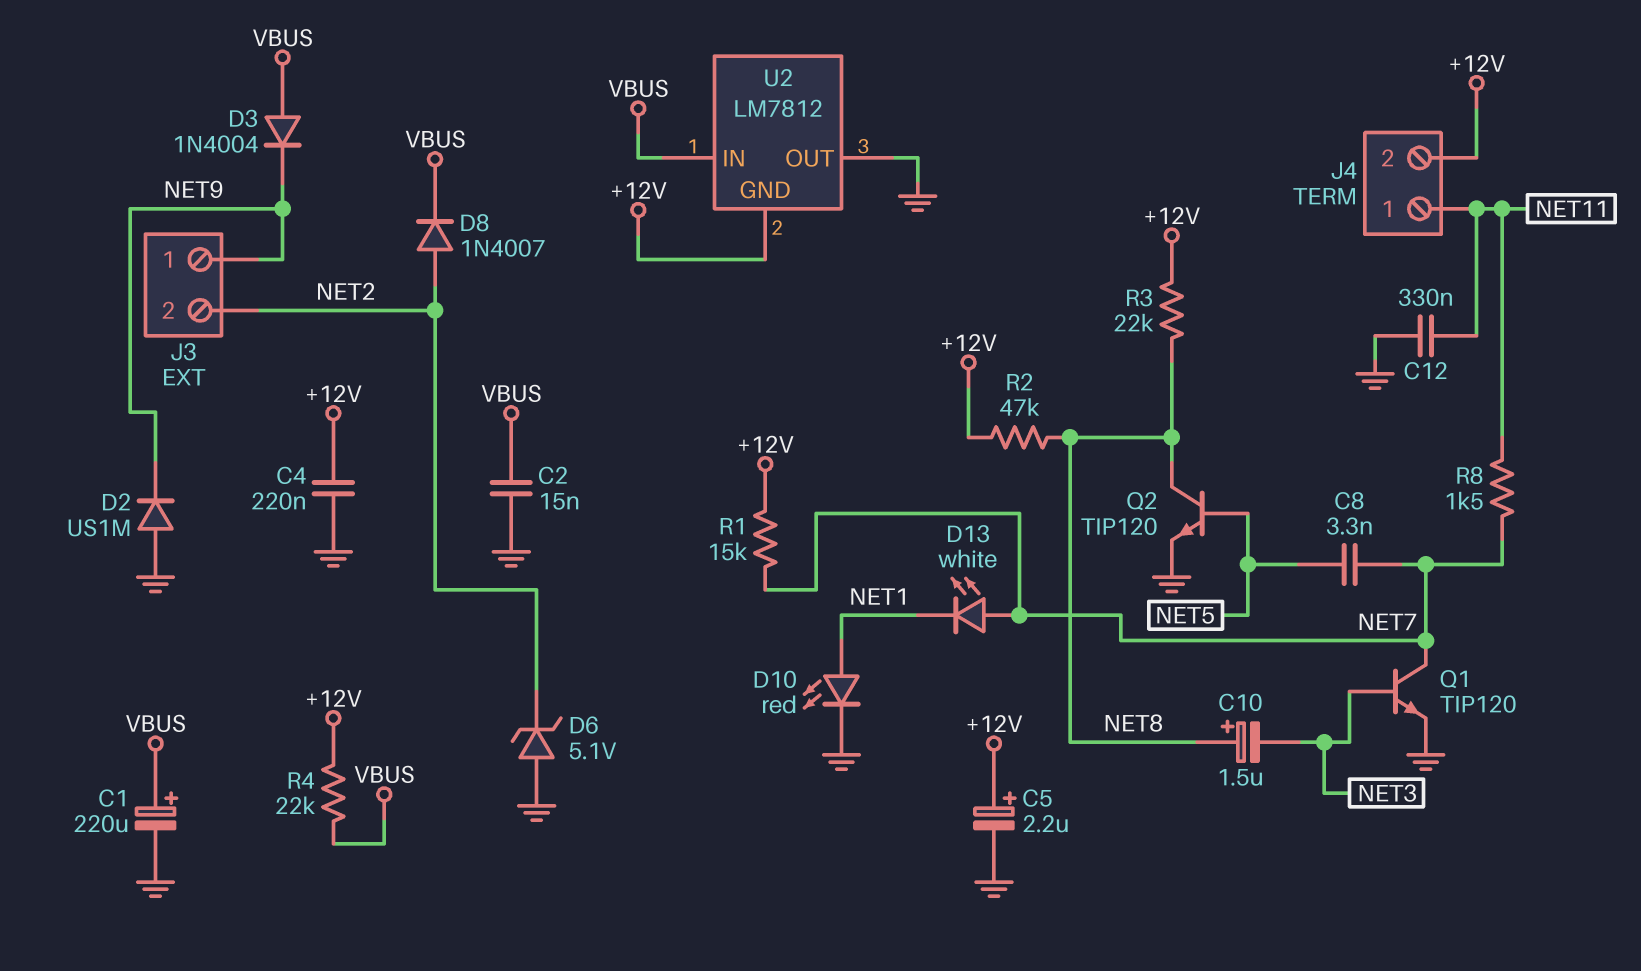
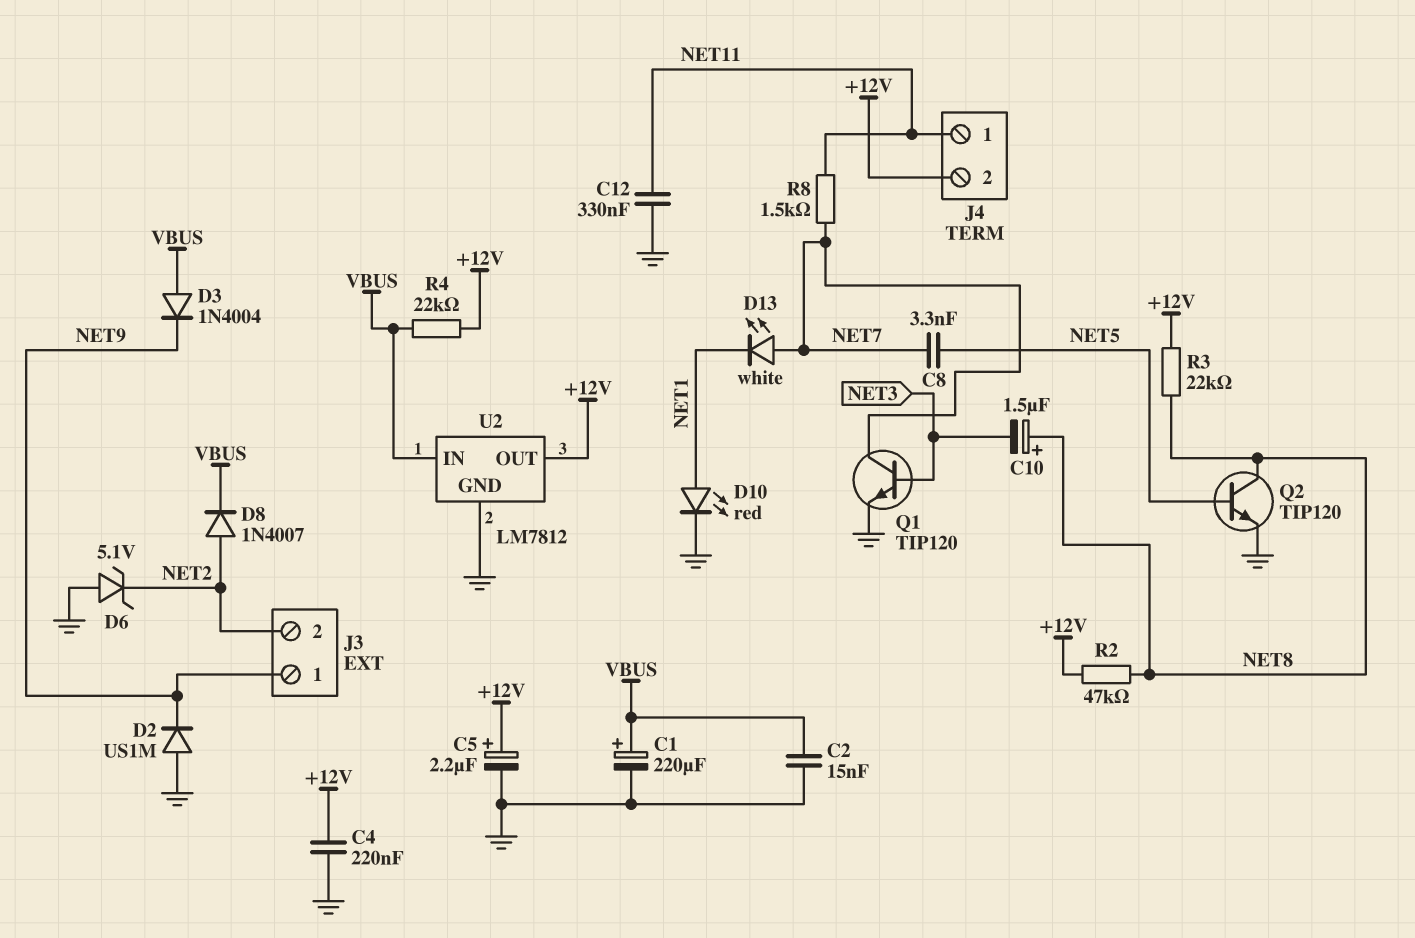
R1: 15k (+12V, NET7) -> none
U2 pin GND: +12V -> GND
U2 pin OUT: GND -> +12V

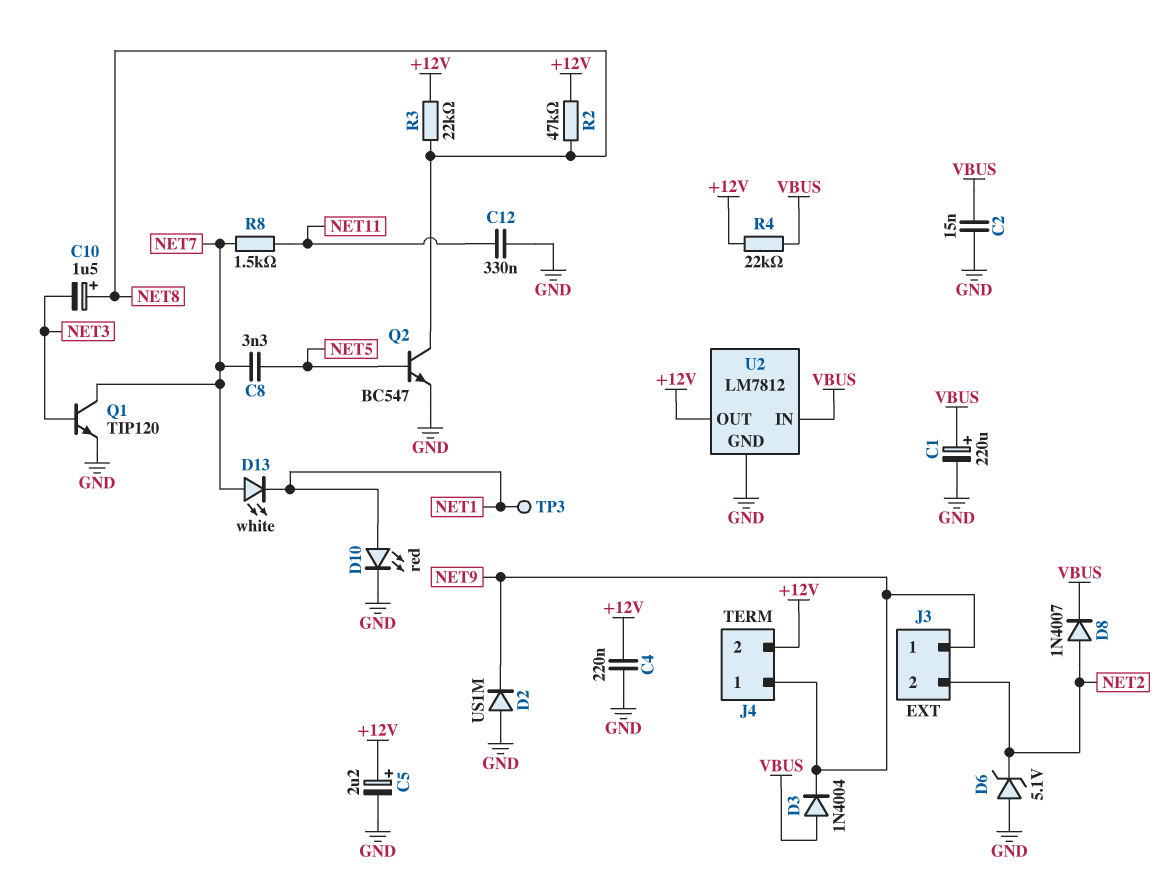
J4 pin 1: NET11 -> NET9
Q2: NPN TIP120 (B NET5, C NET8, E GND) -> NPN BC547 (B NET5, C NET8, E GND)
TP3: none -> test point (NET1)

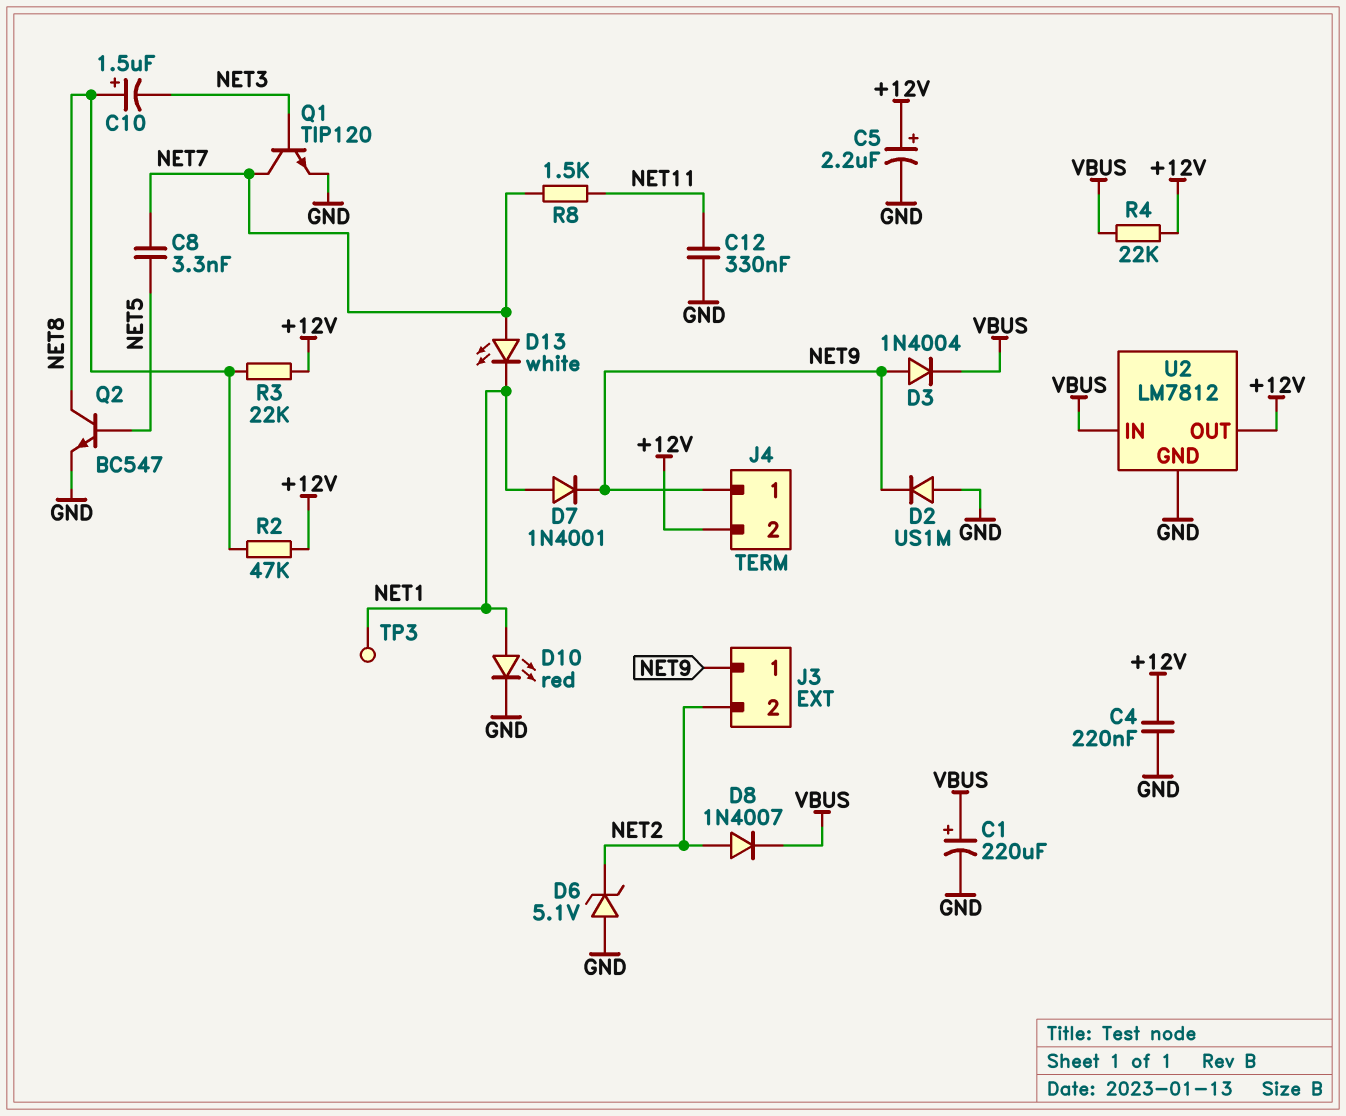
C2: 15nF (GND, VBUS) -> none
D3: diode 1N4004 (A VBUS, K NET9) -> diode 1N4004 (A NET9, K VBUS)
D7: none -> diode 1N4001 (A NET1, K NET9)

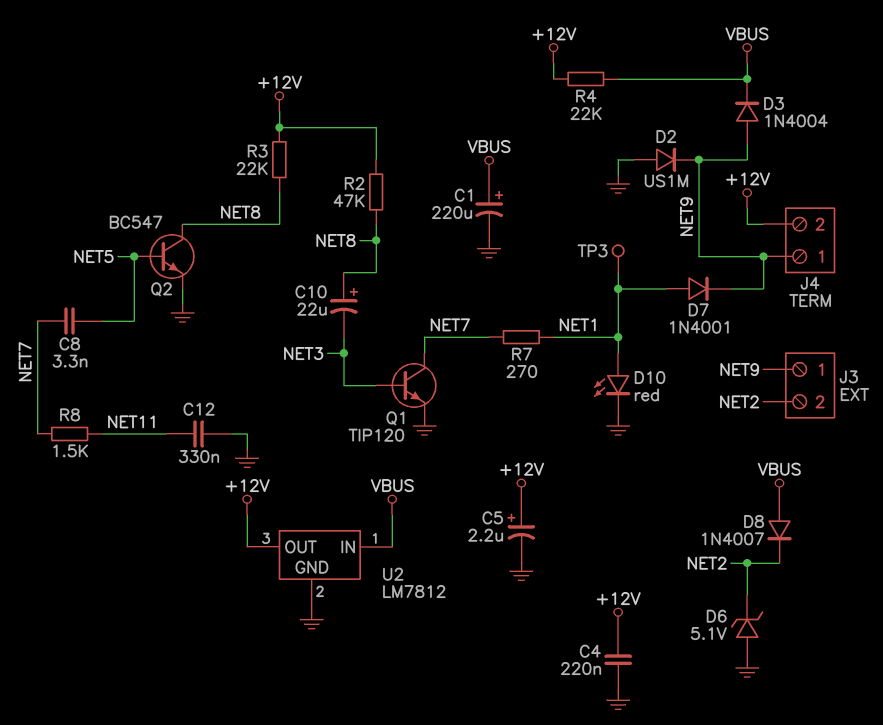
C10: 1.5uF (plus NET8, minus NET3) -> 22uF (plus NET8, minus NET3)
D8: diode 1N4007 (A NET2, K VBUS) -> diode 1N4007 (A VBUS, K NET2)
D13: LED white (A NET7, K NET1) -> none
R7: none -> 270 (NET1, NET7)

